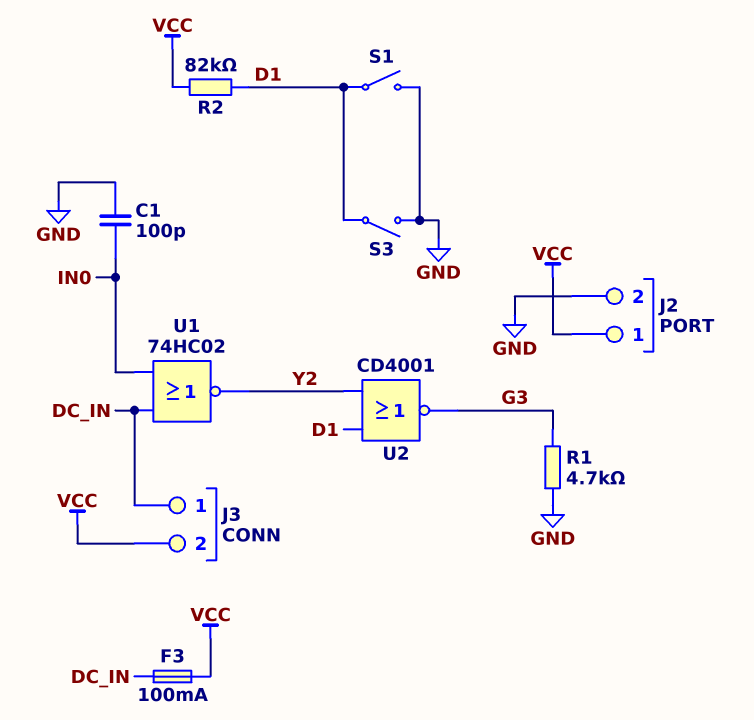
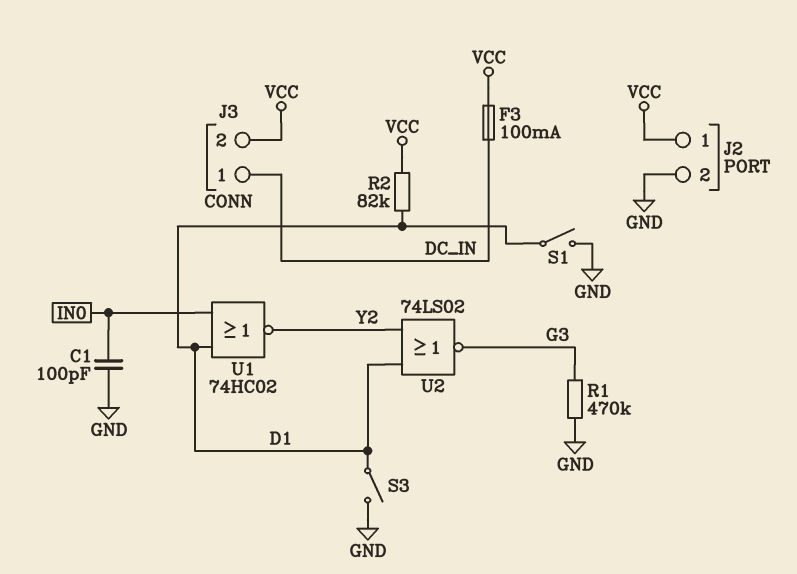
R1: 4.7k (G3, GND) -> 470k (G3, GND)
U1: NOR 74HC02 (in DC_IN, in IN0, out Y2) -> NOR 74HC02 (in D1, in IN0, out Y2)
U2: NOR CD4001 (in D1, in Y2, out G3) -> NOR 74LS02 (in D1, in Y2, out G3)

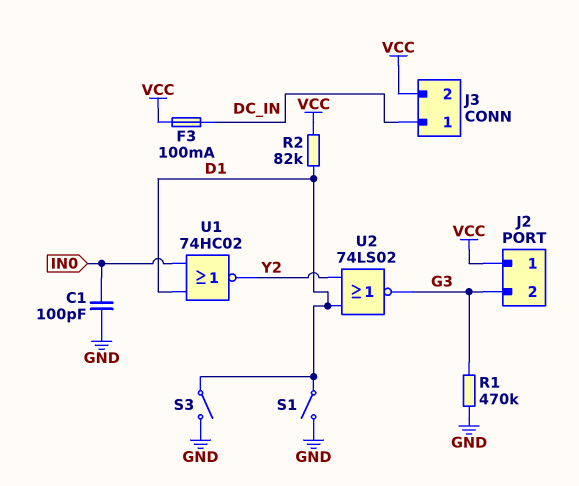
J2 pin 2: GND -> G3

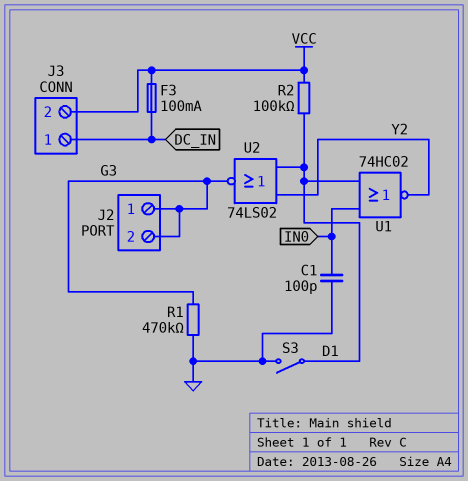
J2 pin 1: VCC -> G3
R2: 82k (D1, VCC) -> 100k (D1, VCC)
S1: switch (D1, GND) -> none

